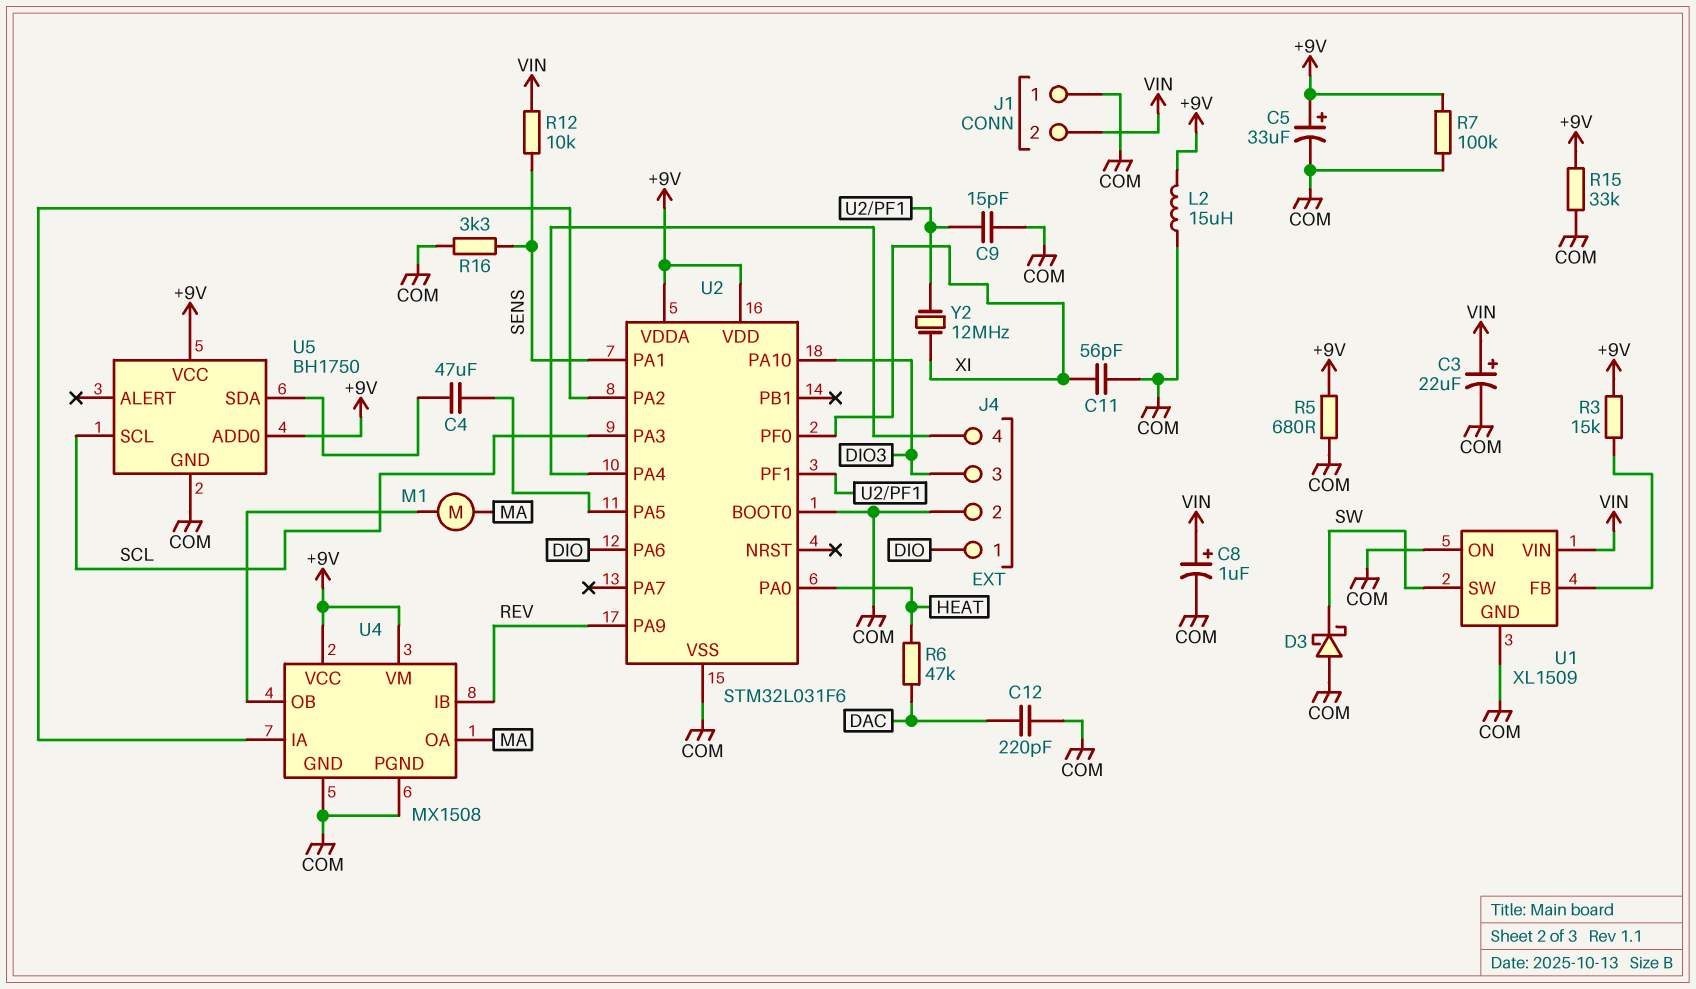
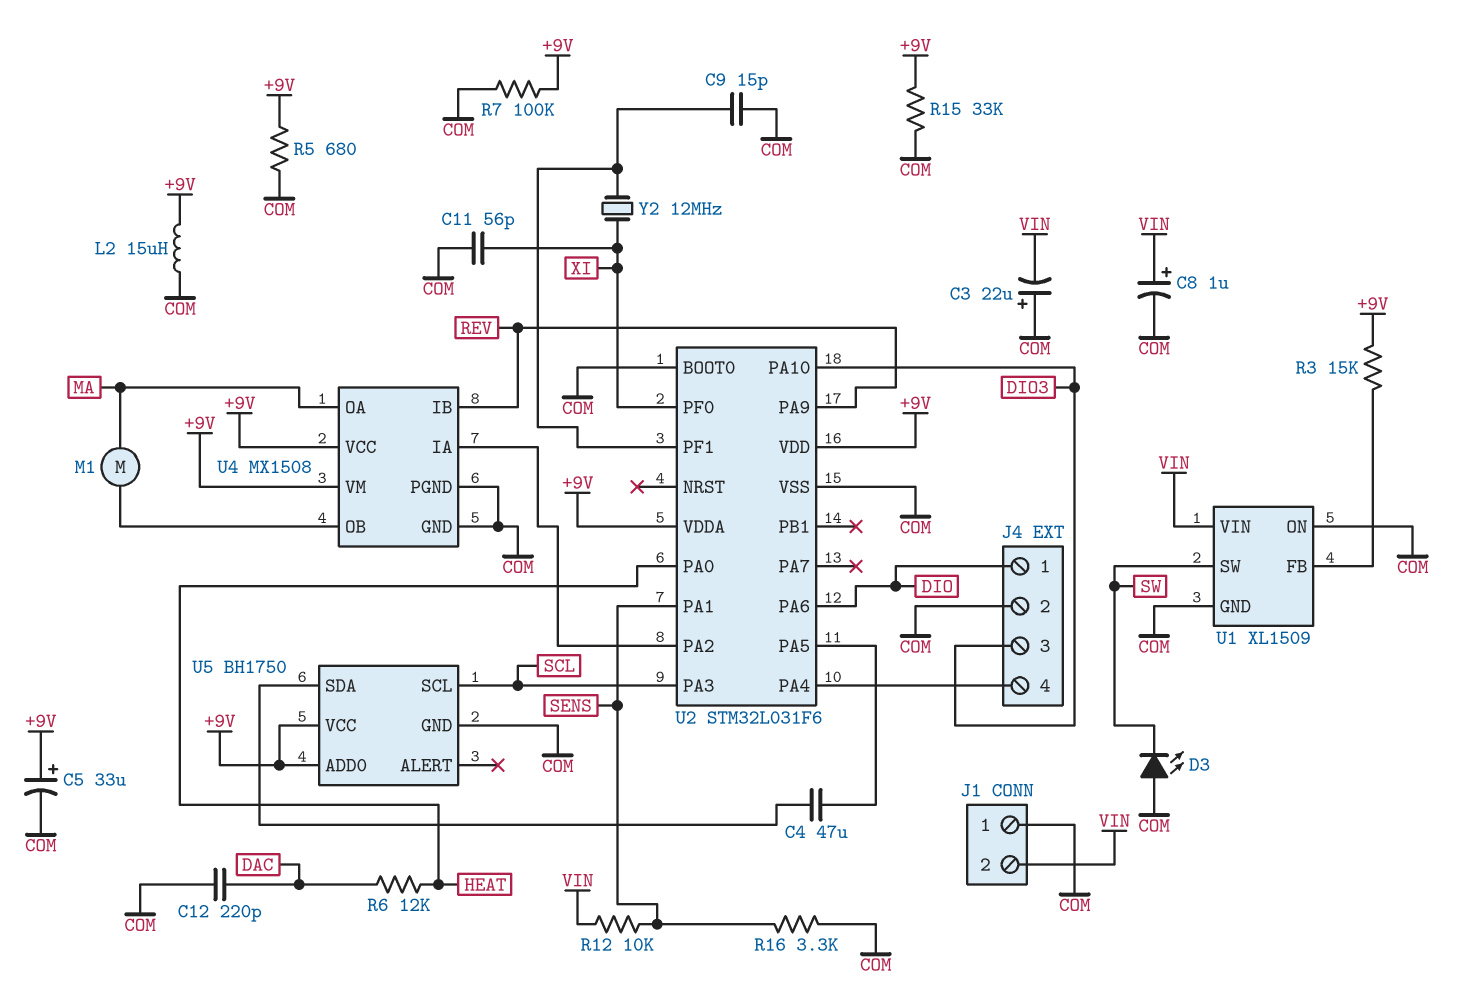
C3: 22uF (plus VIN, minus COM) -> 22uF (plus COM, minus VIN)
D3: schottky (A COM, K SW) -> LED (A COM, K SW)
R6: 47k (DAC, HEAT) -> 12k (DAC, HEAT)

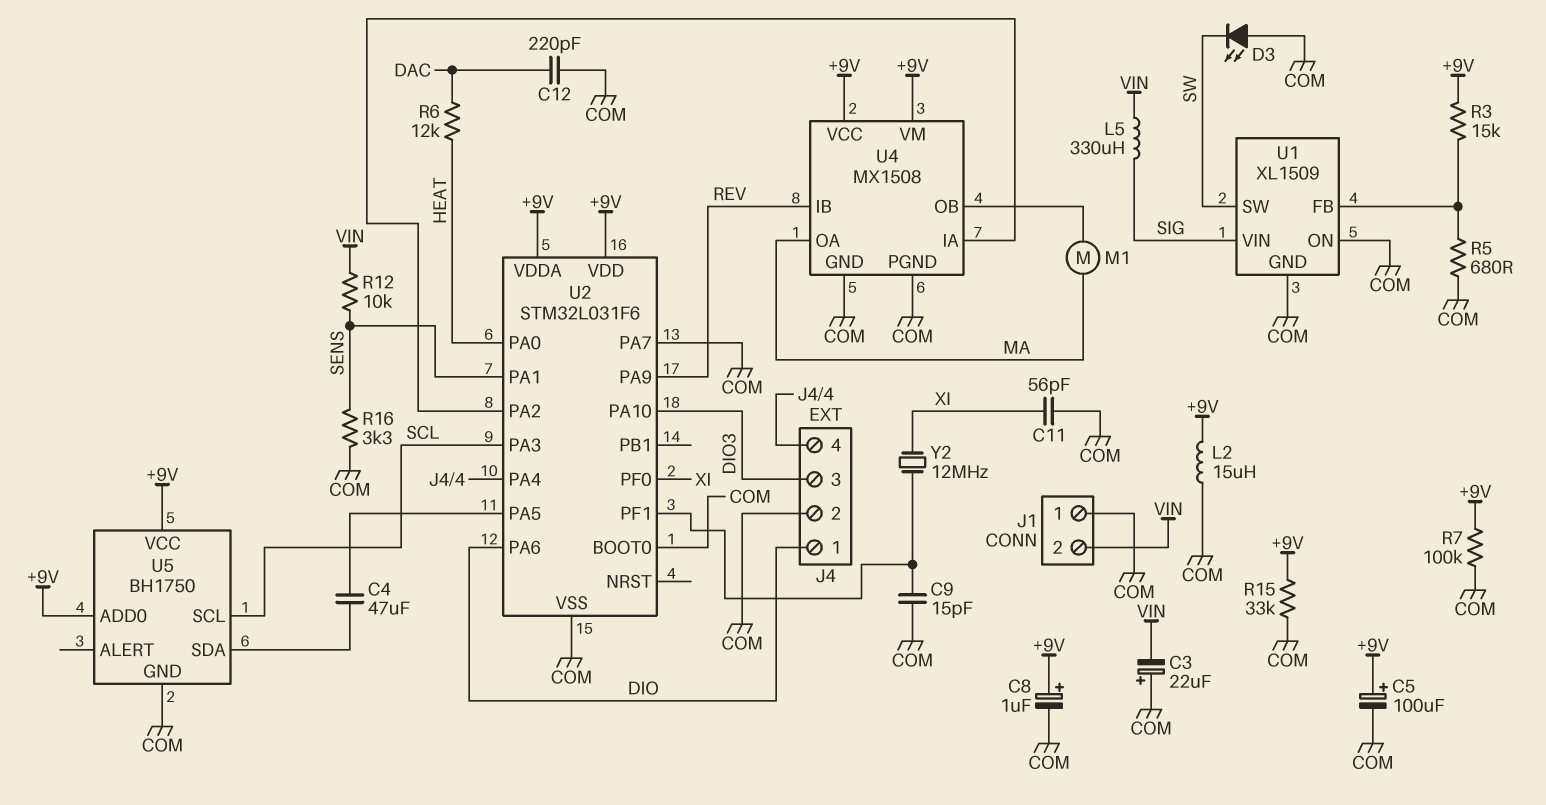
C5: 33uF (plus +9V, minus COM) -> 100uF (plus +9V, minus COM)
C8: 1uF (plus VIN, minus COM) -> 1uF (plus +9V, minus COM)
L5: none -> 330uH (SIG, VIN)
R5: 680 (+9V, COM) -> 680 (COM, U1/FB)
U1 pin VIN: VIN -> SIG
U2 pin PA7: none -> COM

